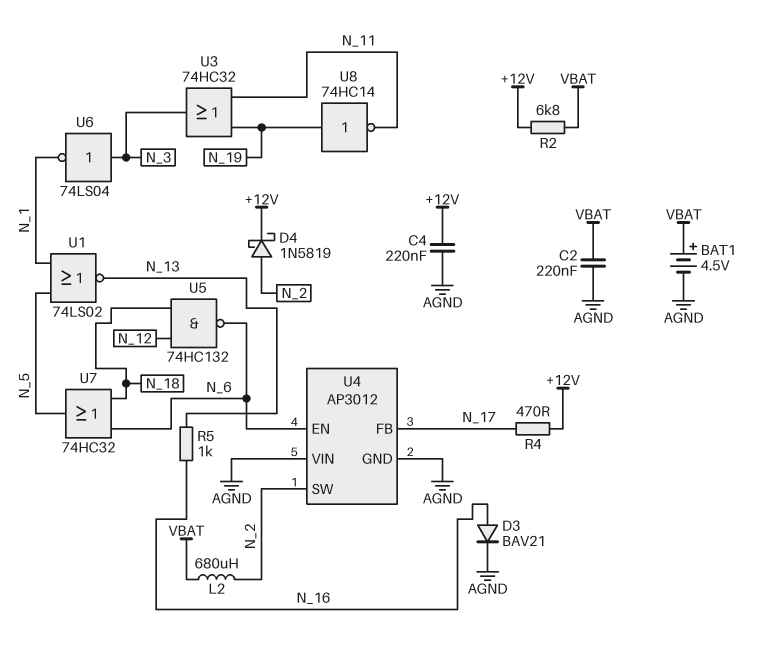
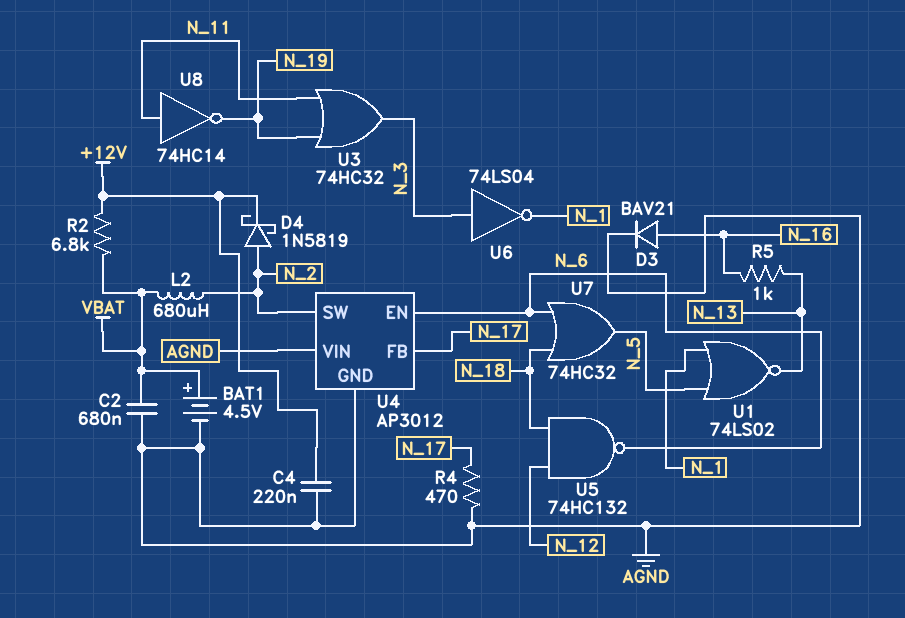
C2: 220nF (AGND, VBAT) -> 680nF (AGND, VBAT)
R4: 470 (+12V, N_17) -> 470 (AGND, N_17)
U8: NOT 74HC14 (in N_19, out N_11) -> NOT 74HC14 (in N_11, out N_19)

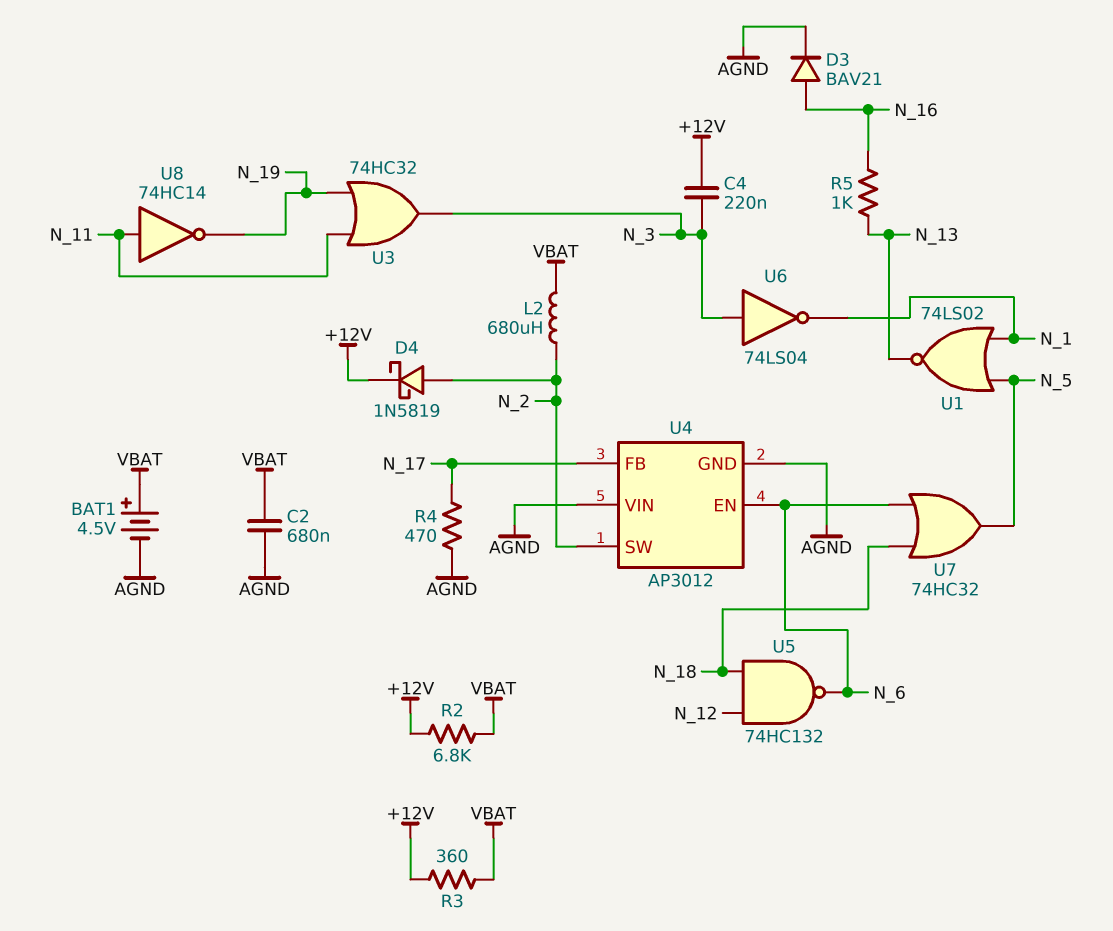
C4: 220nF (+12V, AGND) -> 220nF (+12V, N_3)
R3: none -> 360 (+12V, VBAT)

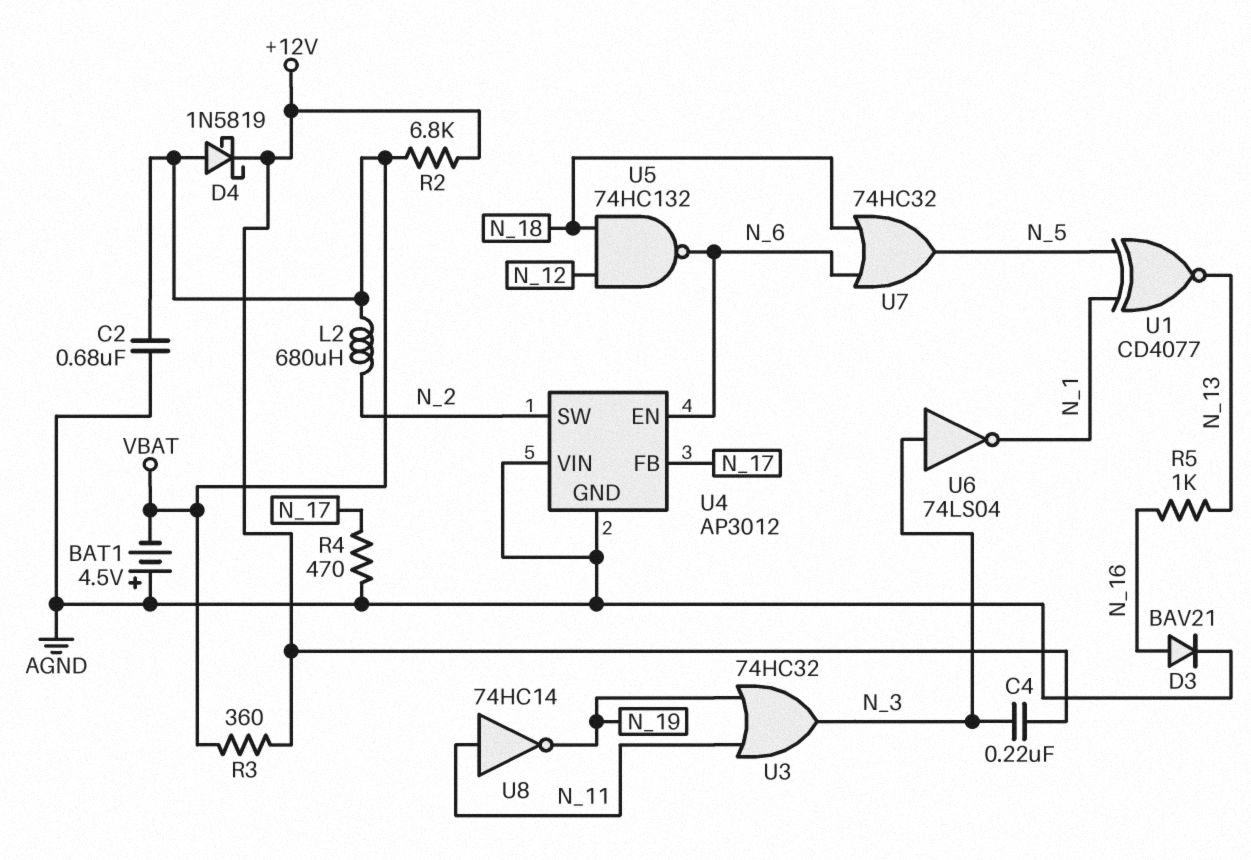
BAT1: 4.5V (plus VBAT, minus AGND) -> 4.5V (plus AGND, minus VBAT)
D4: schottky 1N5819 (A N_2, K +12V) -> schottky 1N5819 (A VBAT, K +12V)
U1: NOR 74LS02 (in N_1, in N_5, out N_13) -> XNOR CD4077 (in N_1, in N_5, out N_13)

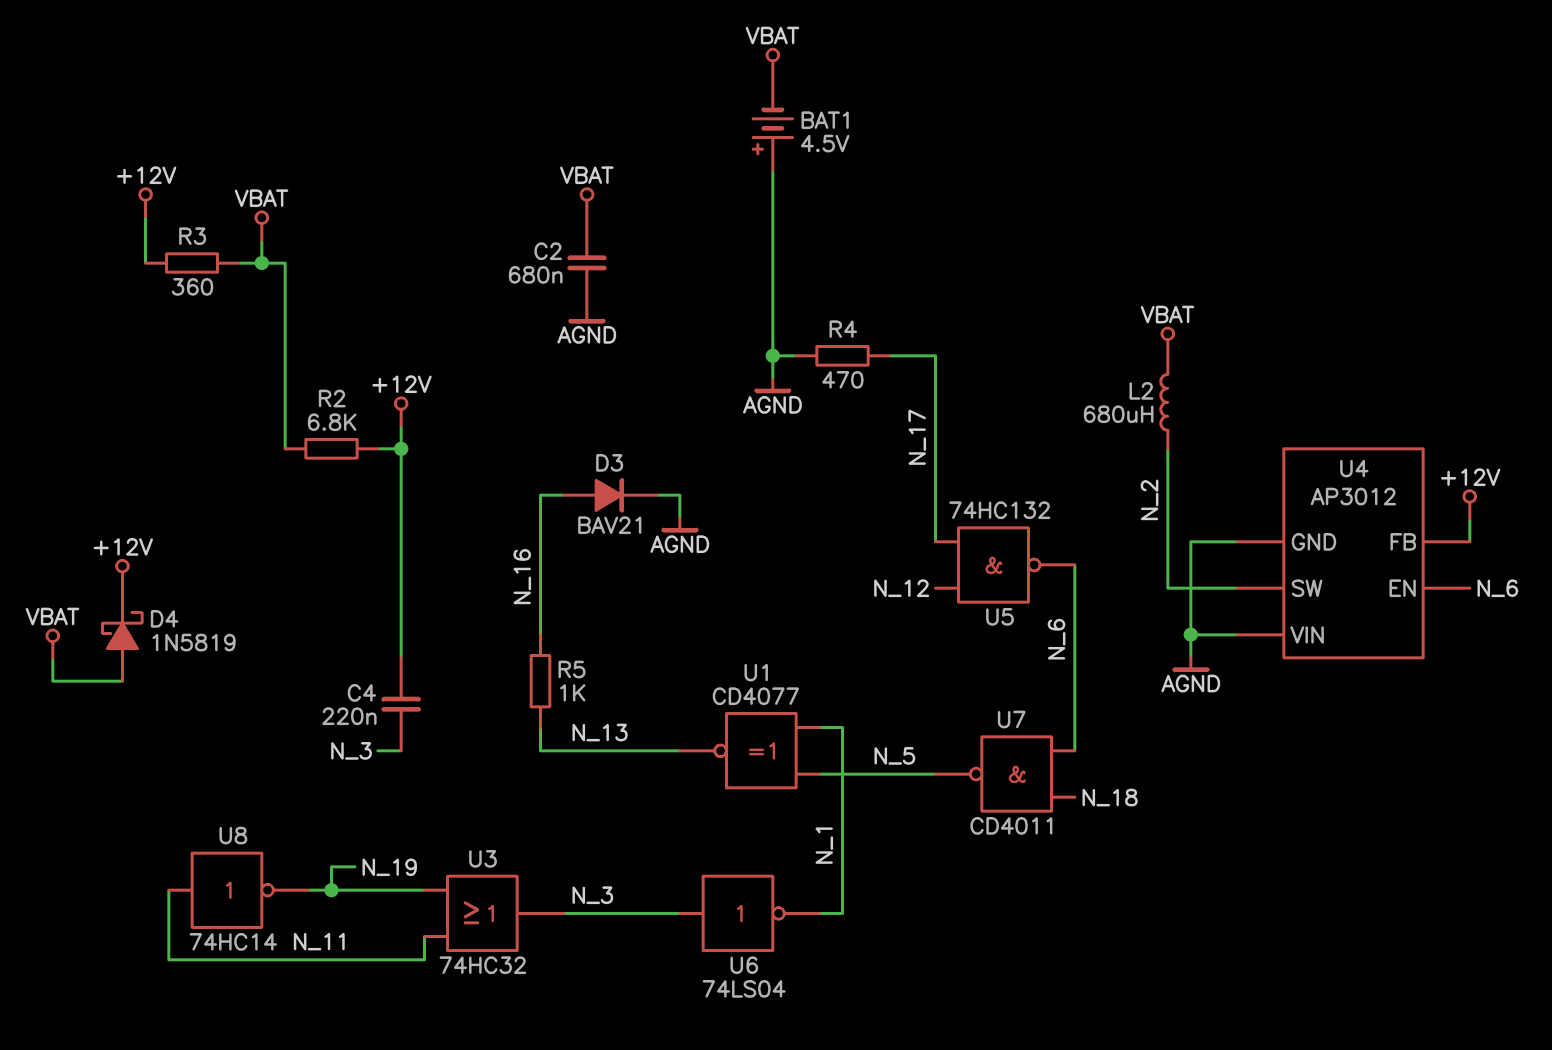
U4 pin FB: N_17 -> +12V
U5: NAND 74HC132 (in N_12, in N_18, out N_6) -> NAND 74HC132 (in N_12, in N_17, out N_6)
U7: OR 74HC32 (in N_6, in N_18, out N_5) -> NAND CD4011 (in N_6, in N_18, out N_5)

